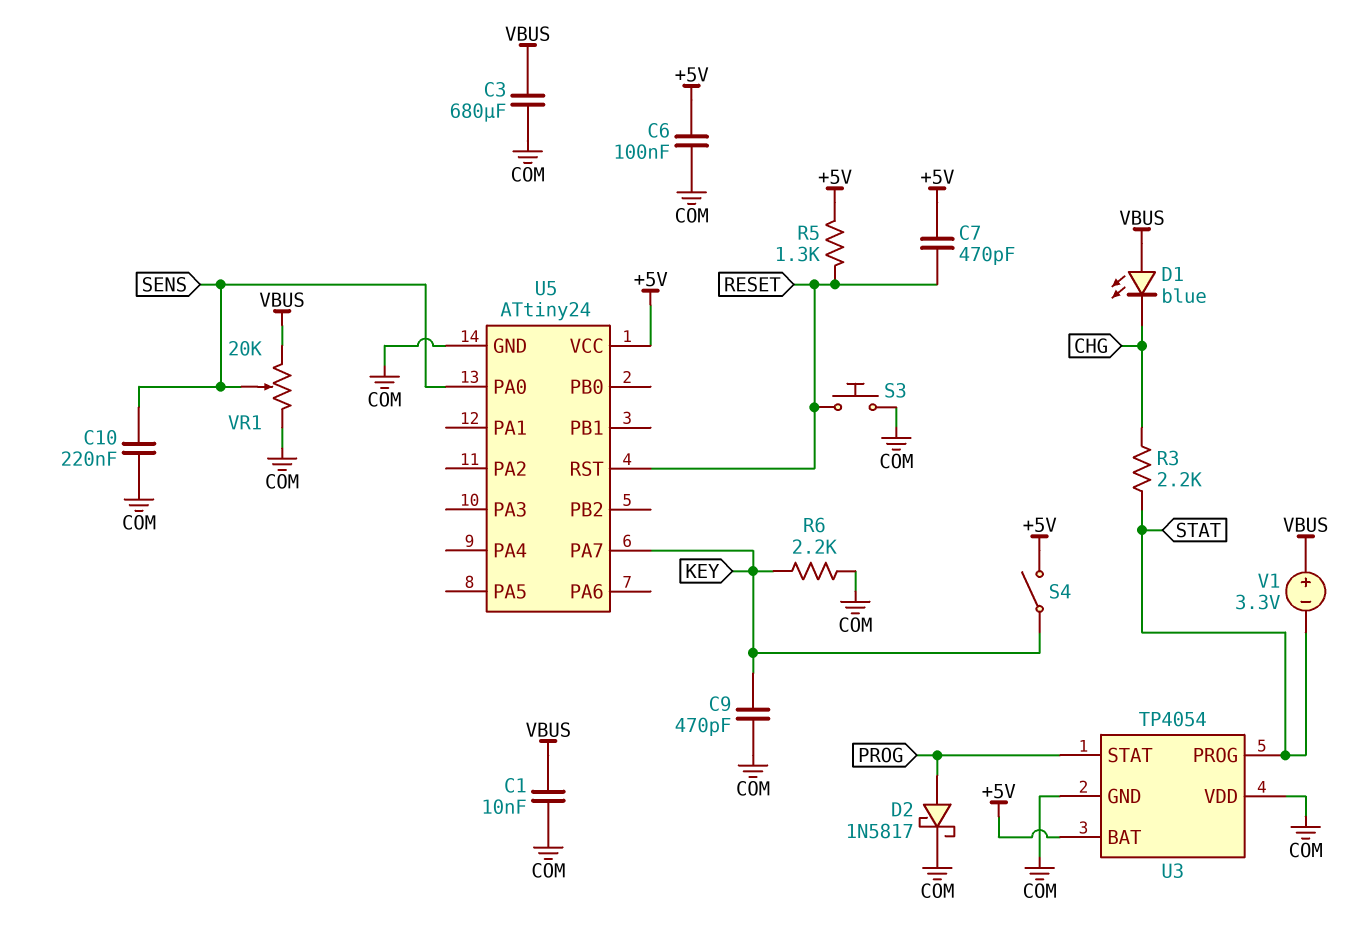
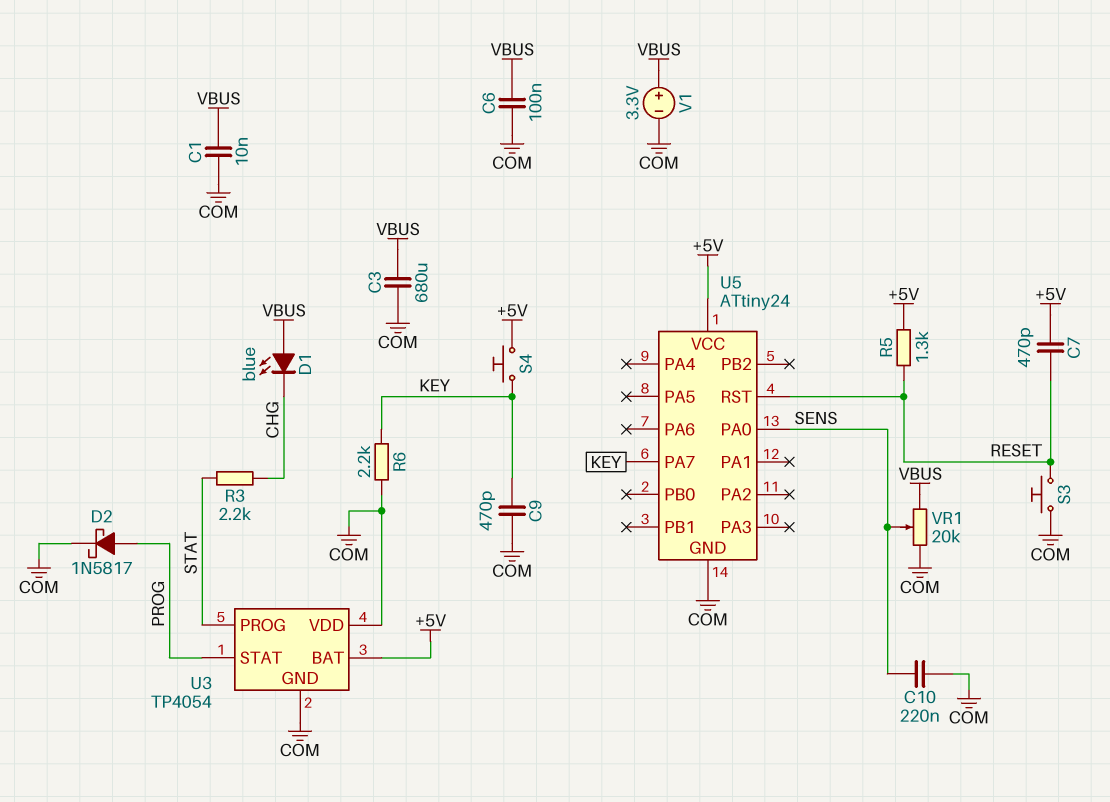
C6: 100nF (+5V, COM) -> 100nF (COM, VBUS)
S4: switch (+5V, KEY) -> button (+5V, KEY)
V1: 3.3V (plus VBUS, minus STAT) -> 3.3V (plus VBUS, minus COM)

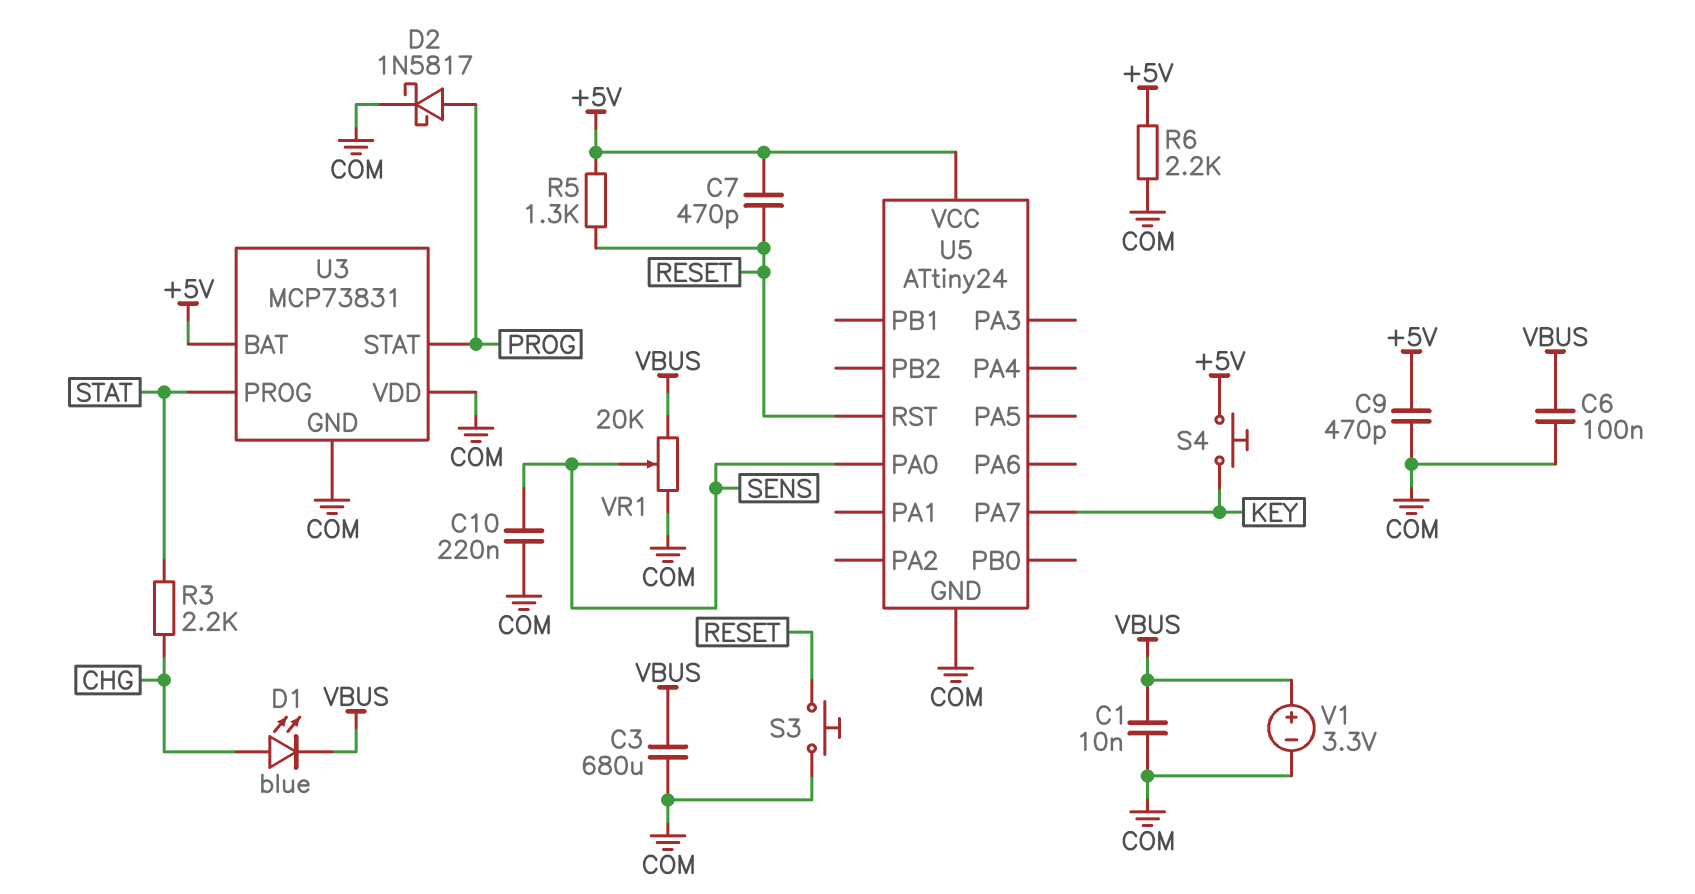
C9: 470pF (COM, KEY) -> 470pF (+5V, COM)
D1: LED blue (A VBUS, K CHG) -> LED blue (A CHG, K VBUS)
R6: 2.2k (COM, KEY) -> 2.2k (+5V, COM)
U3: TP4054 -> MCP73831

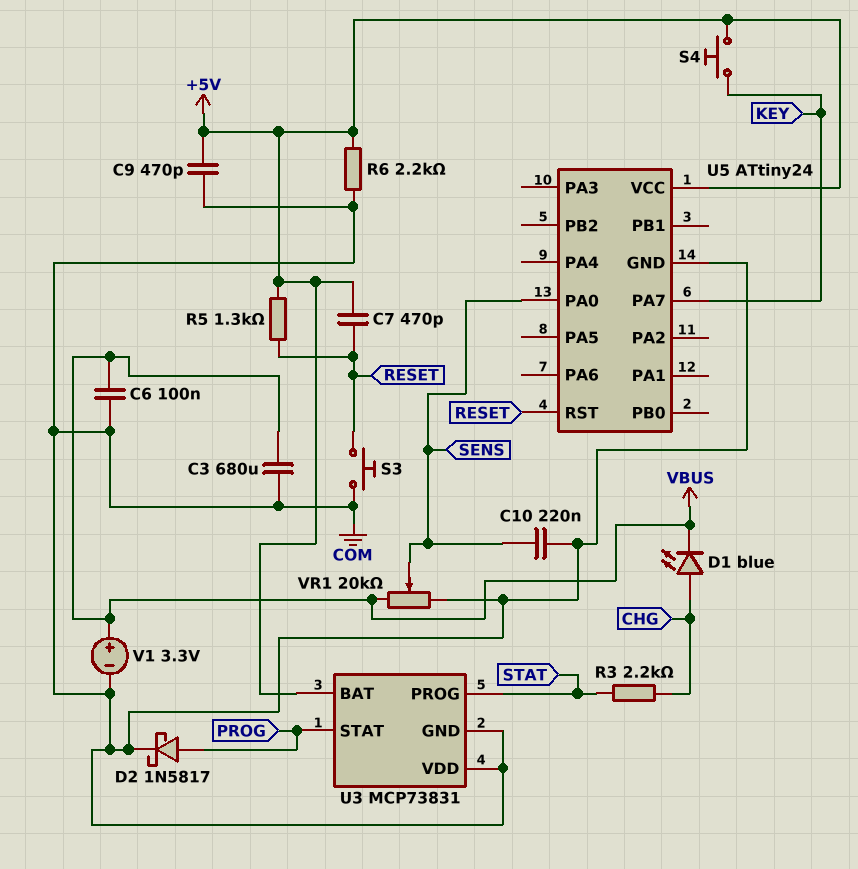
C1: 10nF (COM, VBUS) -> none

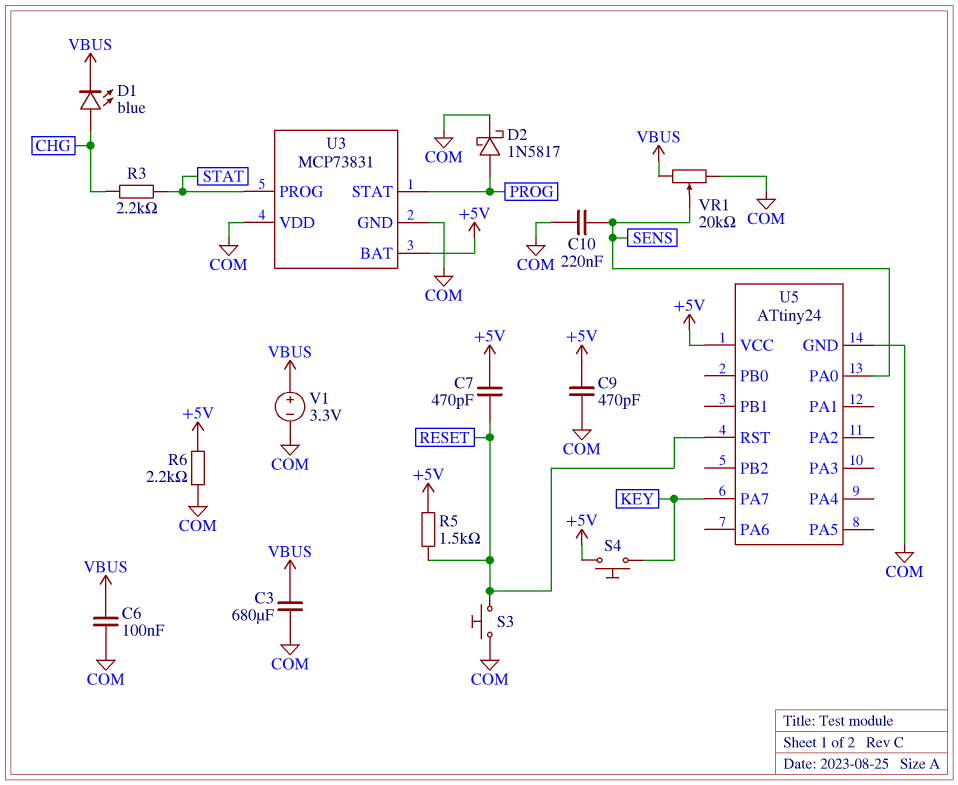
R5: 1.3k (+5V, RESET) -> 1.5k (+5V, RESET)

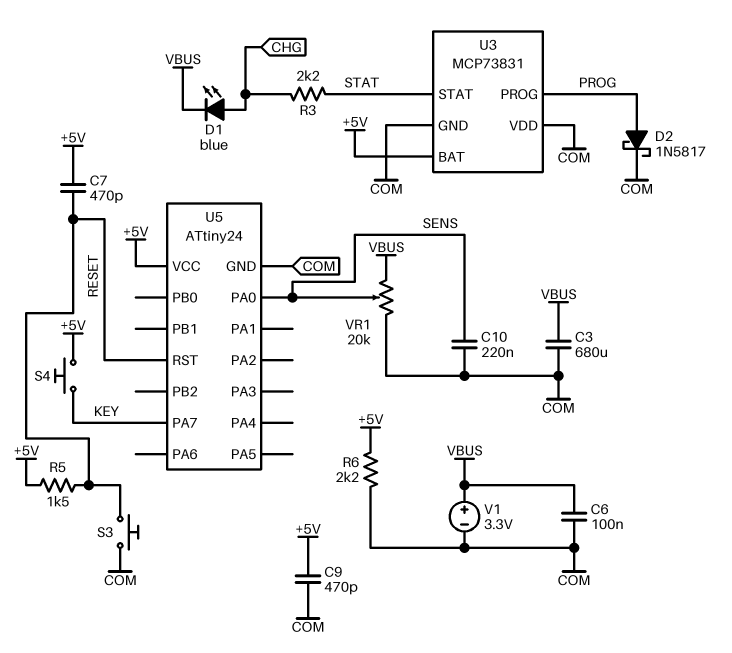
U3 pin PROG: STAT -> PROG
U3 pin STAT: PROG -> STAT

